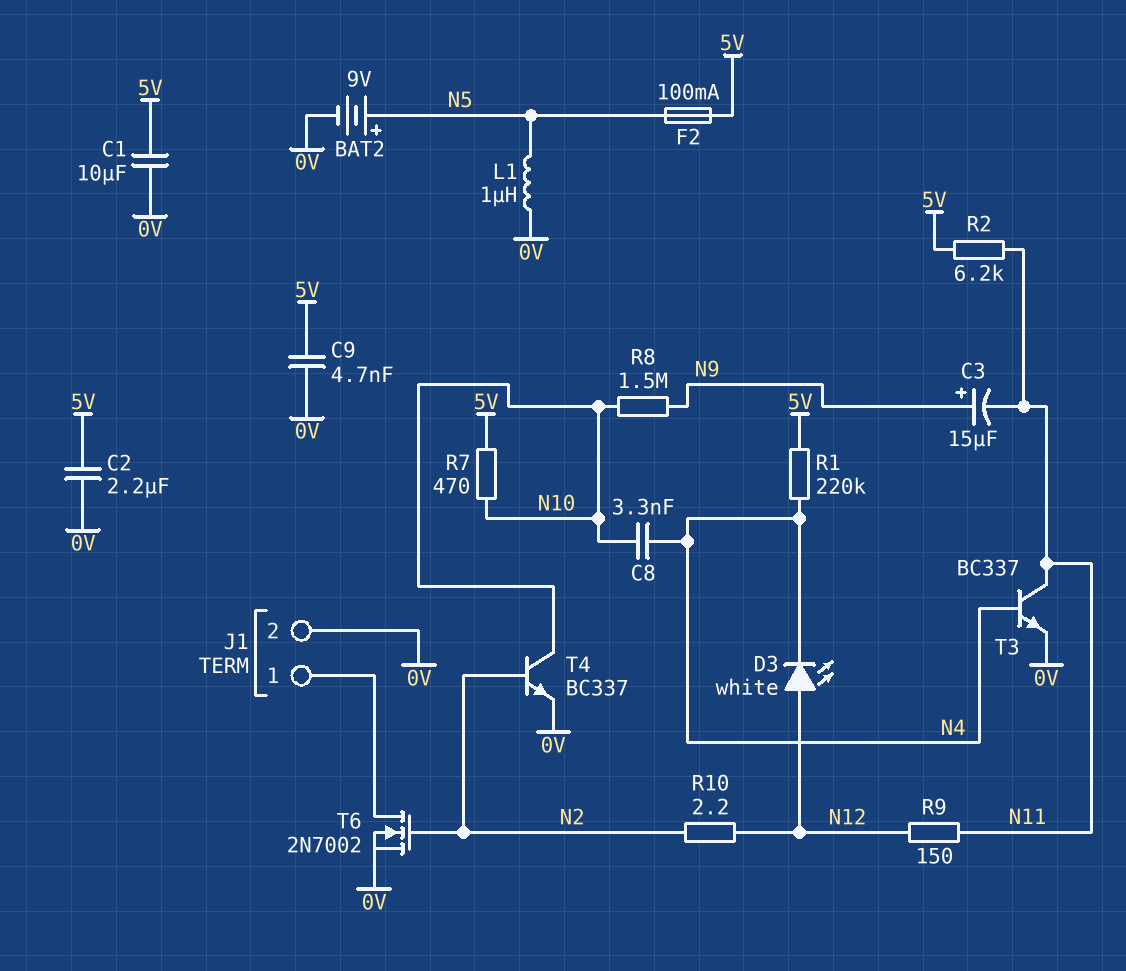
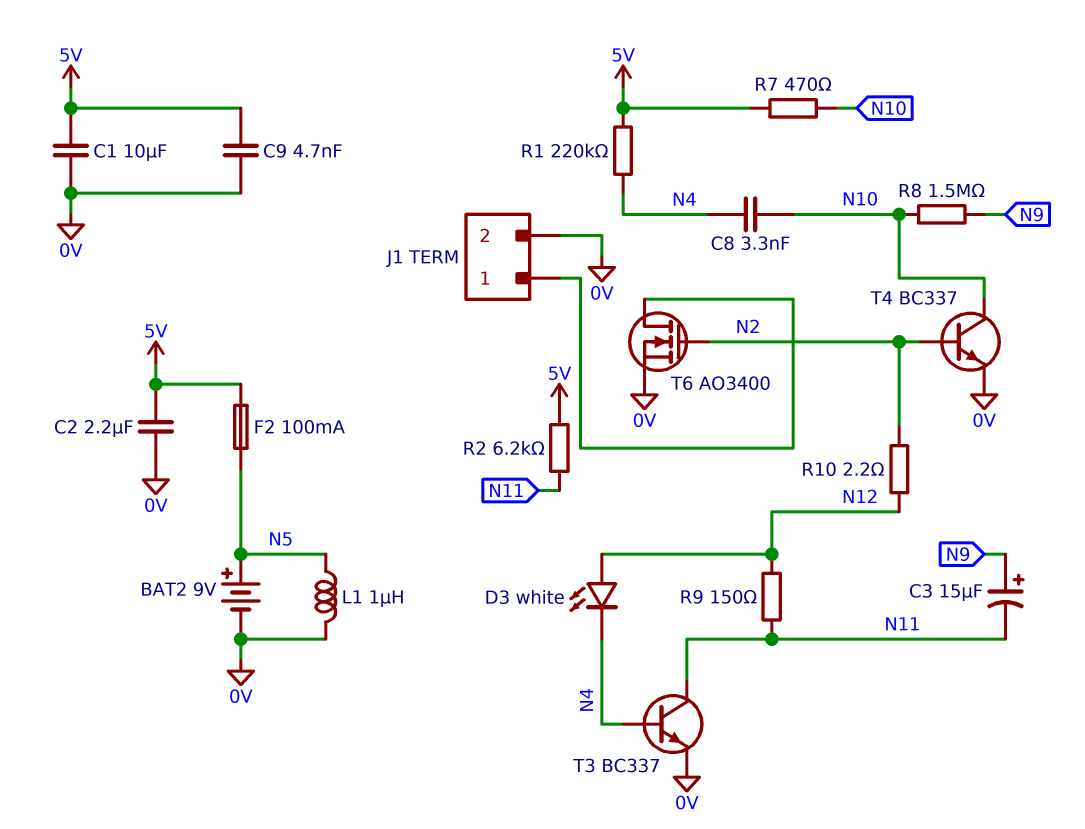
T6: NMOS 2N7002 (G N2, D J1/1, S 0V) -> NMOS AO3400 (G N2, D J1/1, S 0V)

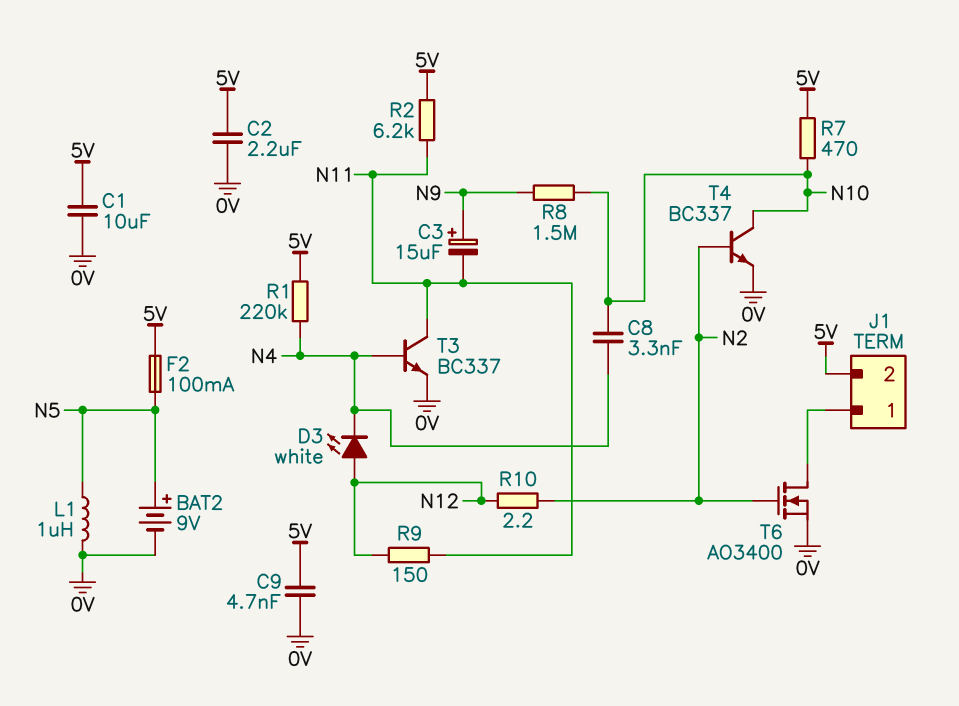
J1 pin 2: 0V -> 5V

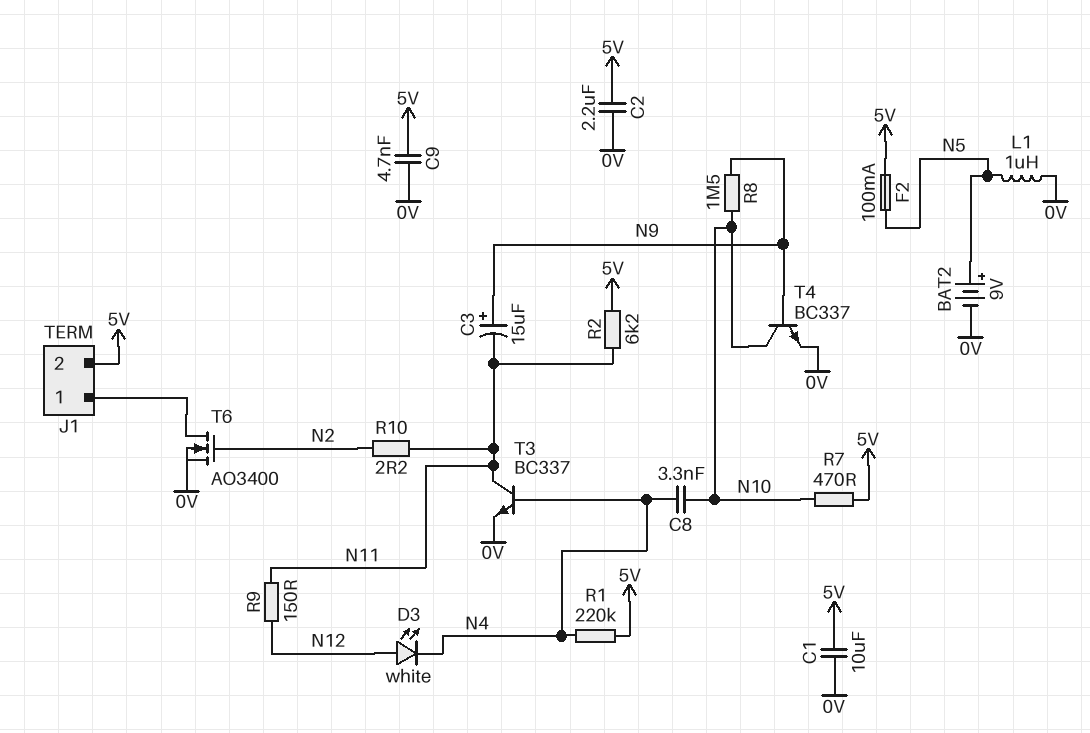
R10: 2.2 (N2, N12) -> 2.2 (N2, N11)
T4: NPN BC337 (B N2, C N10, E 0V) -> NPN BC337 (B N9, C N10, E 0V)

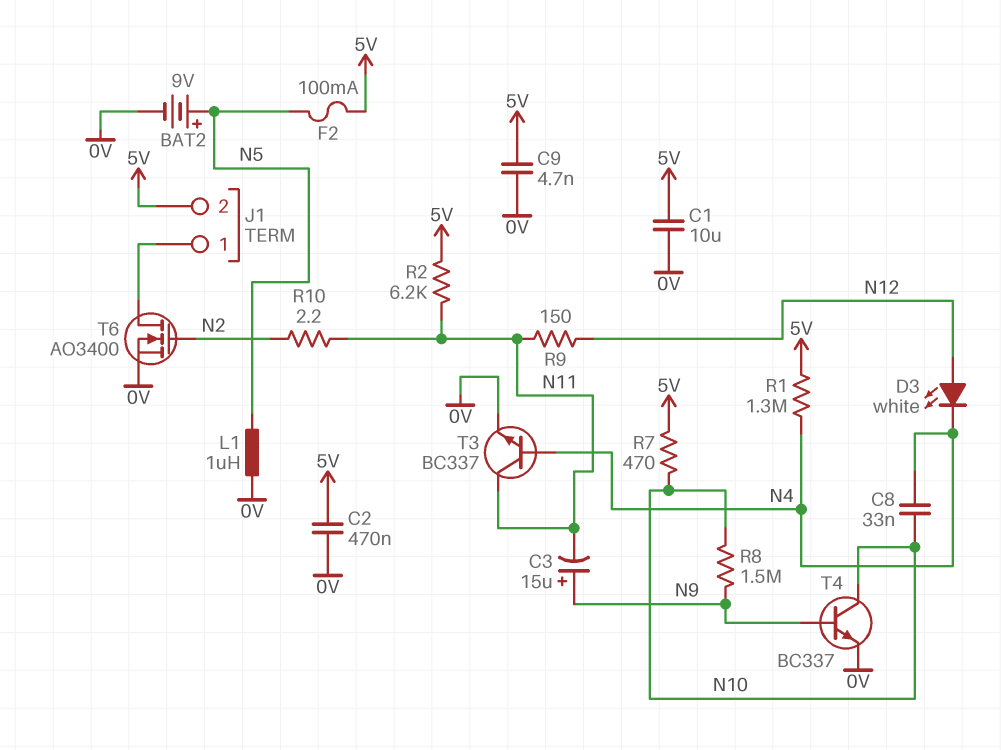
C2: 2.2uF (0V, 5V) -> 470nF (0V, 5V)
C8: 3.3nF (N4, N10) -> 33nF (N4, N10)
R1: 220k (5V, N4) -> 1.3M (5V, N4)

